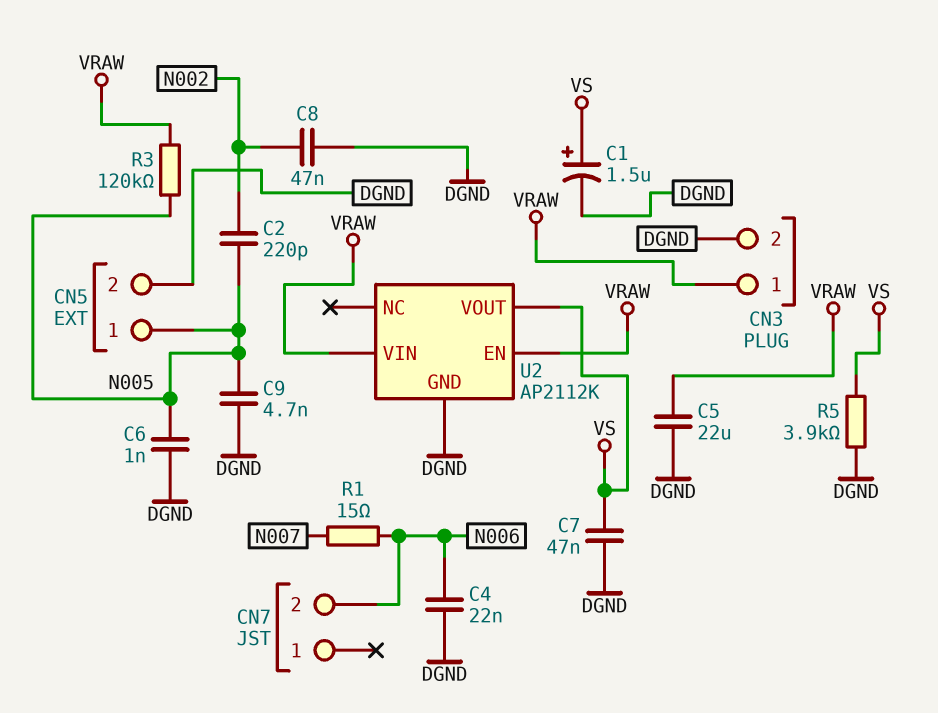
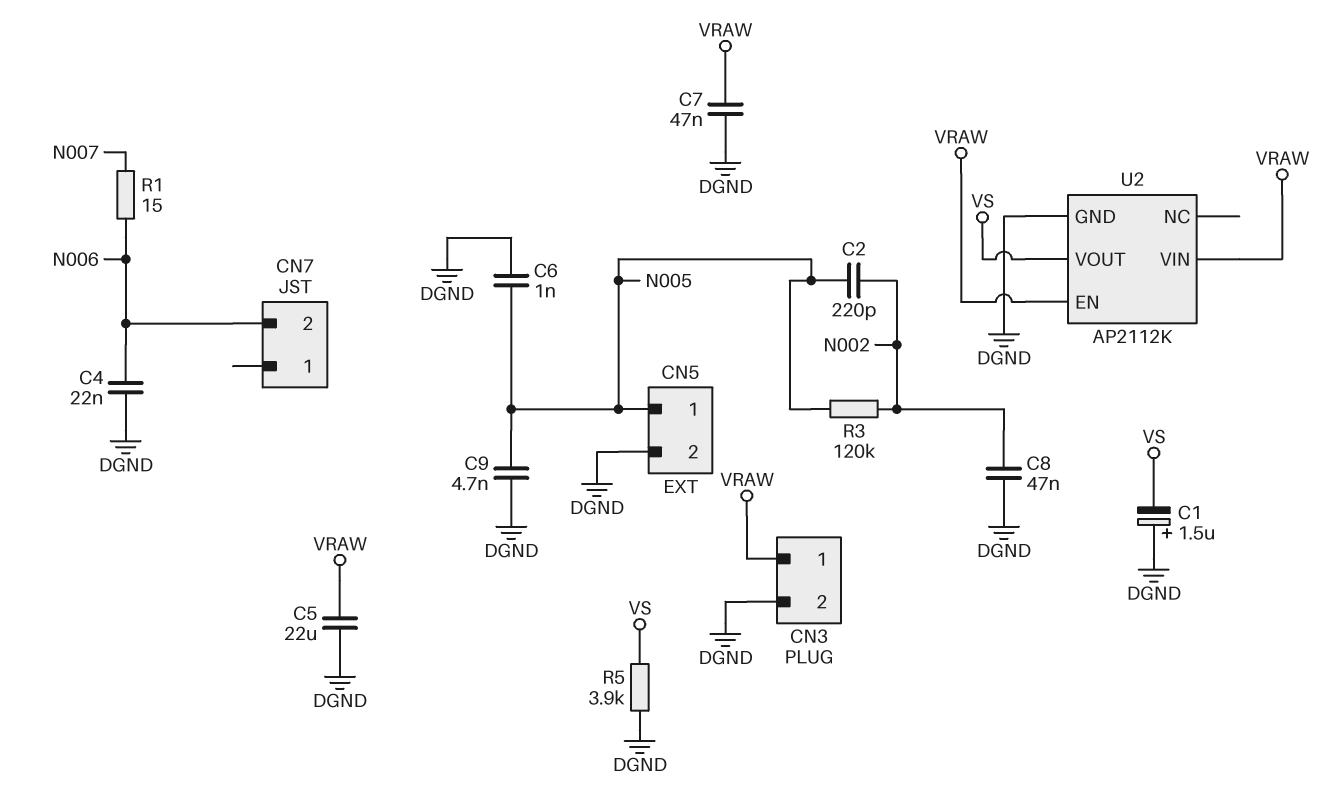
C1: 1.5uF (plus VS, minus DGND) -> 1.5uF (plus DGND, minus VS)
C7: 47nF (DGND, VS) -> 47nF (DGND, VRAW)
R3: 120k (N005, VRAW) -> 120k (N002, N005)

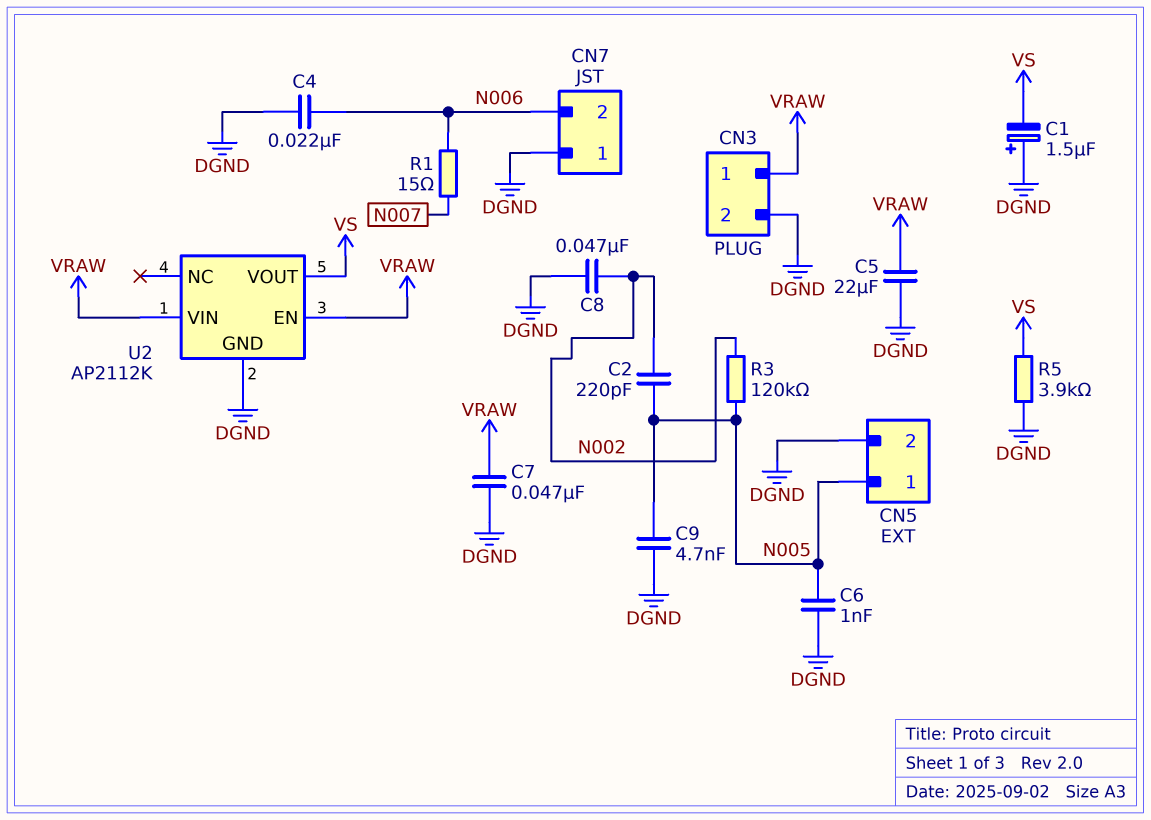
CN7 pin 1: none -> DGND

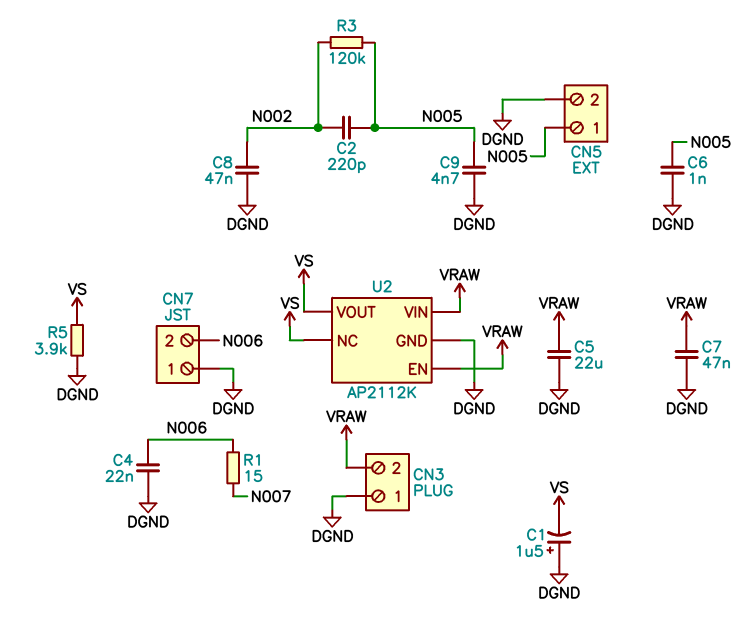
CN3 pin 1: VRAW -> DGND
CN3 pin 2: DGND -> VRAW
U2 pin NC: none -> VS

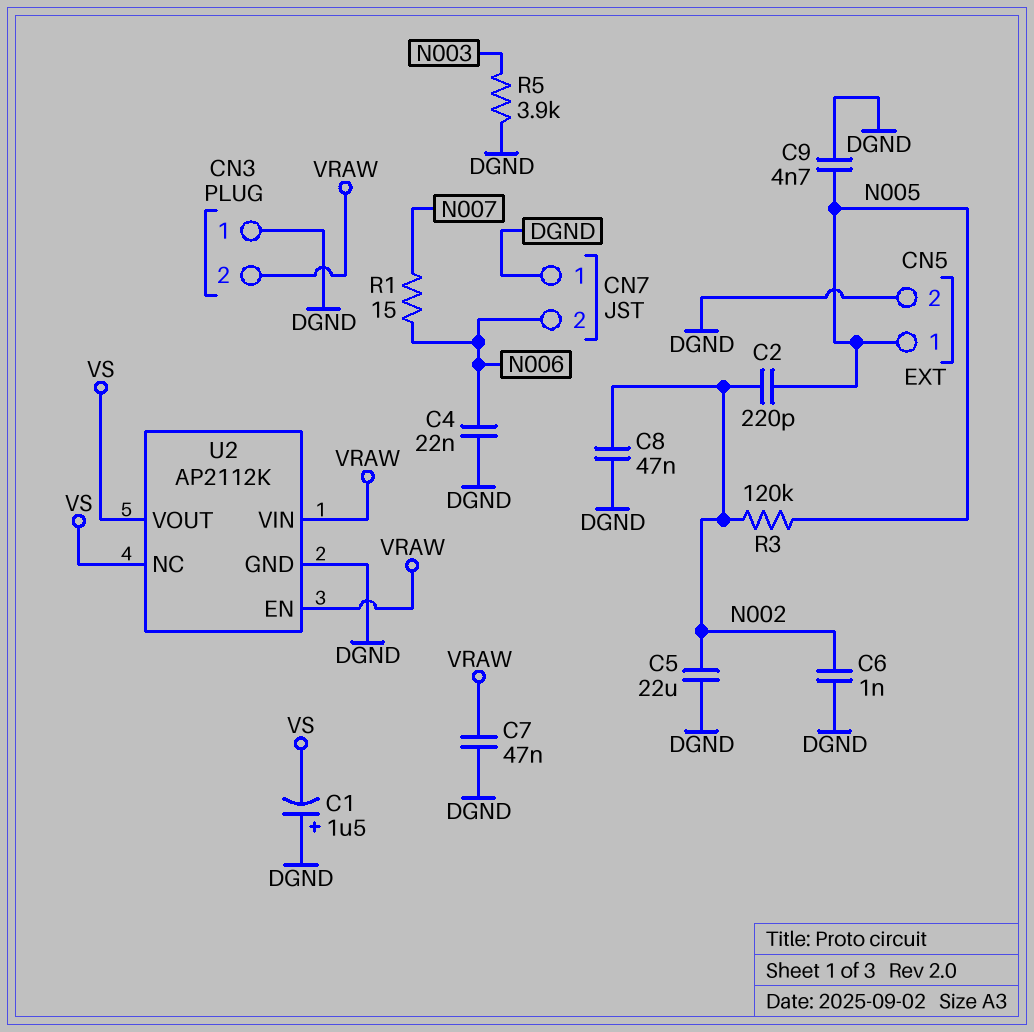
C5: 22uF (DGND, VRAW) -> 22uF (DGND, N002)
C6: 1nF (DGND, N005) -> 1nF (DGND, N002)
R5: 3.9k (DGND, VS) -> 3.9k (DGND, N003)

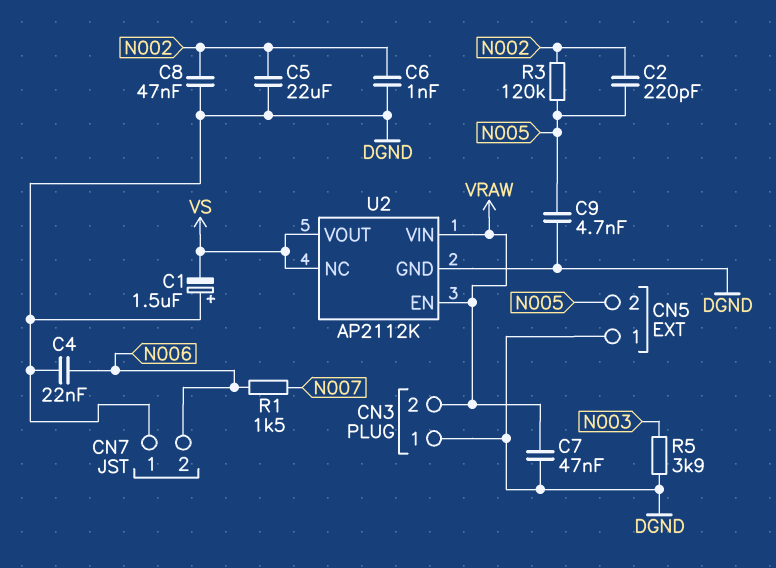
CN5 pin 1: N005 -> DGND
CN5 pin 2: DGND -> N005
R1: 15 (N006, N007) -> 1.5k (N006, N007)

